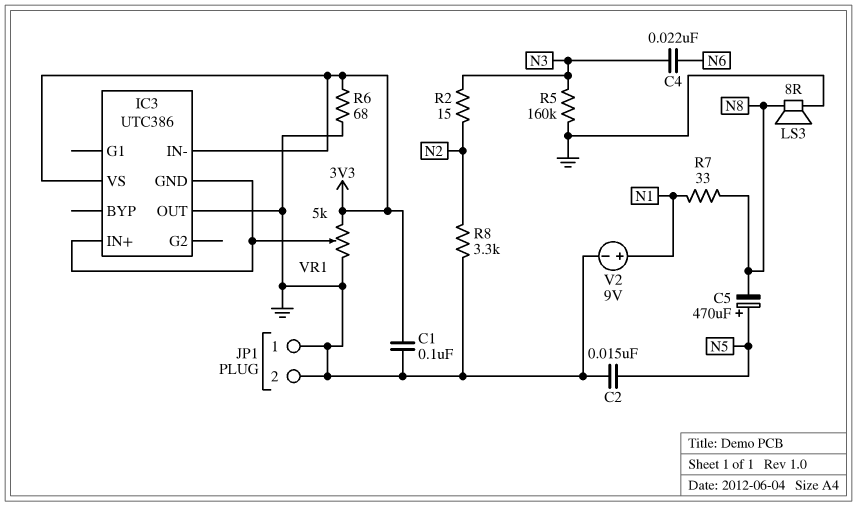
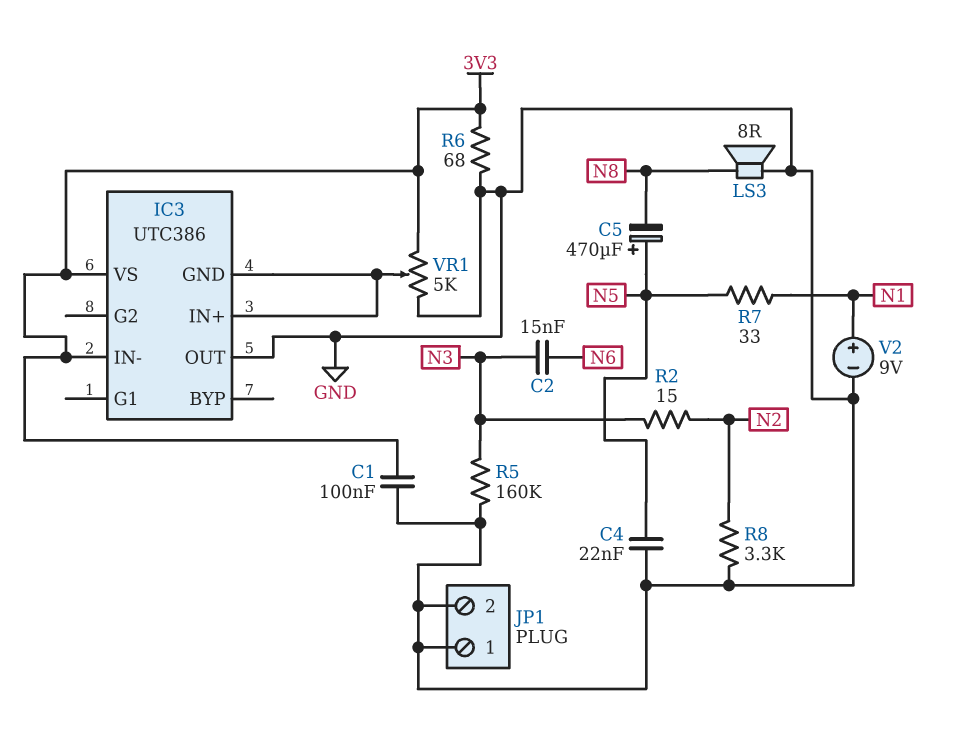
C2: 15nF (GND, N5) -> 15nF (N3, N6)
C4: 22nF (N3, N6) -> 22nF (GND, N5)
R7: 33 (N1, N8) -> 33 (N1, N5)

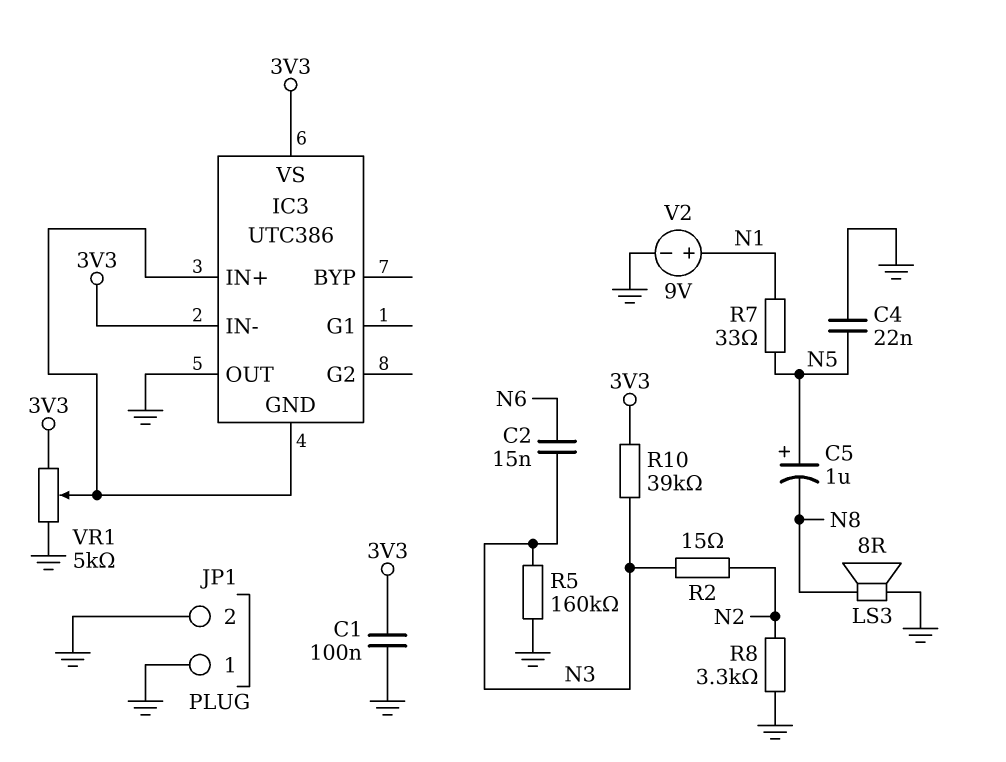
C5: 470uF (plus N5, minus N8) -> 1uF (plus N5, minus N8)
R6: 68 (3V3, GND) -> none
R10: none -> 39k (3V3, N3)

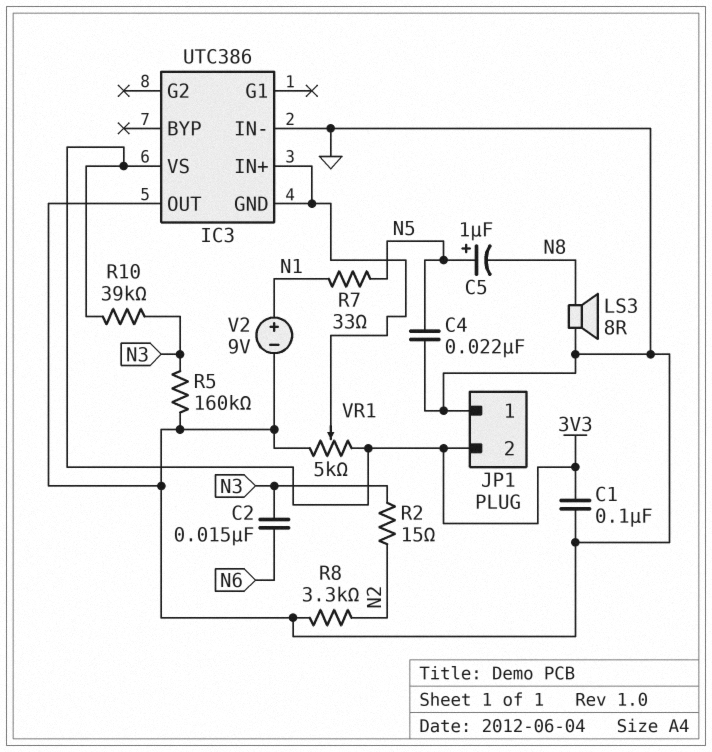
IC3 pin IN-: 3V3 -> GND
JP1 pin 2: GND -> 3V3

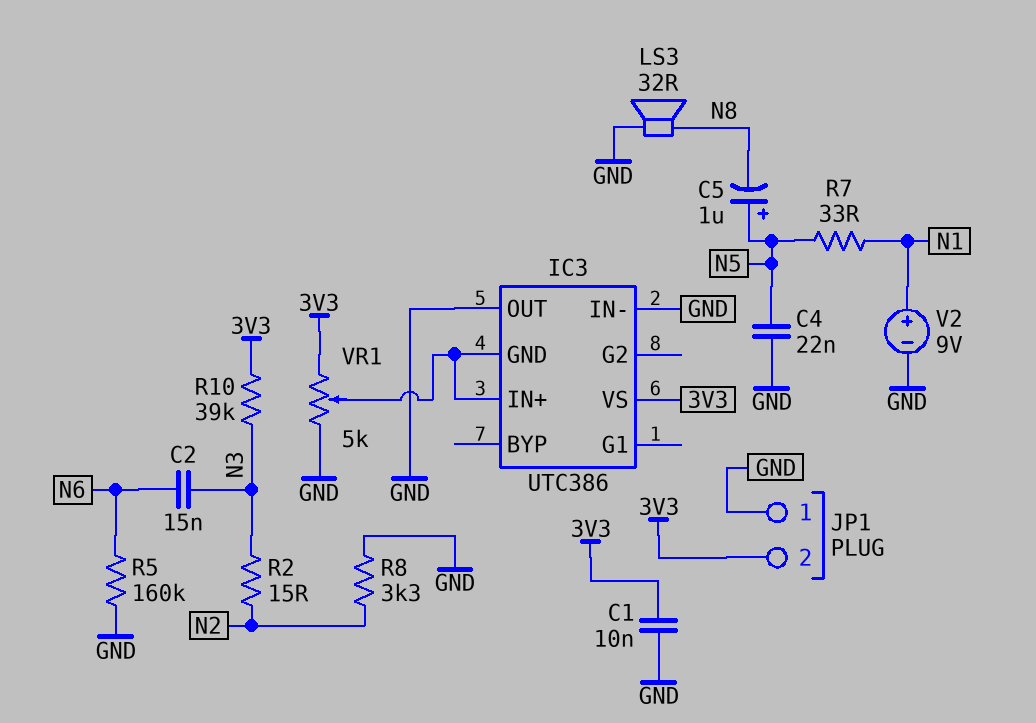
C1: 100nF (3V3, GND) -> 10nF (3V3, GND)
LS3: speaker 8R (GND, N8) -> speaker 32R (GND, N8)
R5: 160k (GND, N3) -> 160k (GND, N6)

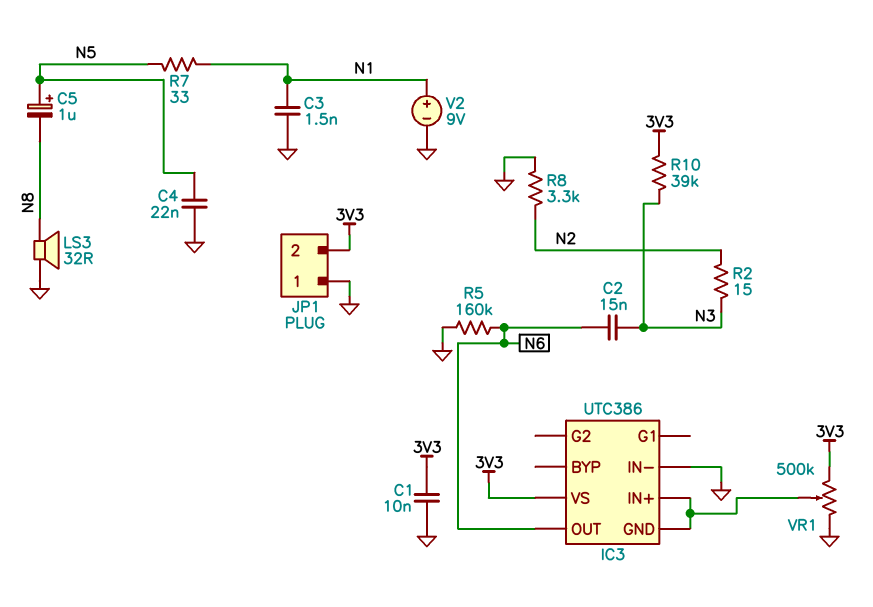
C3: none -> 1.5nF (GND, N1)
IC3 pin OUT: GND -> N6
VR1: 5k (3V3, GND, wiper IC3/GND) -> 500k (3V3, GND, wiper IC3/GND)

